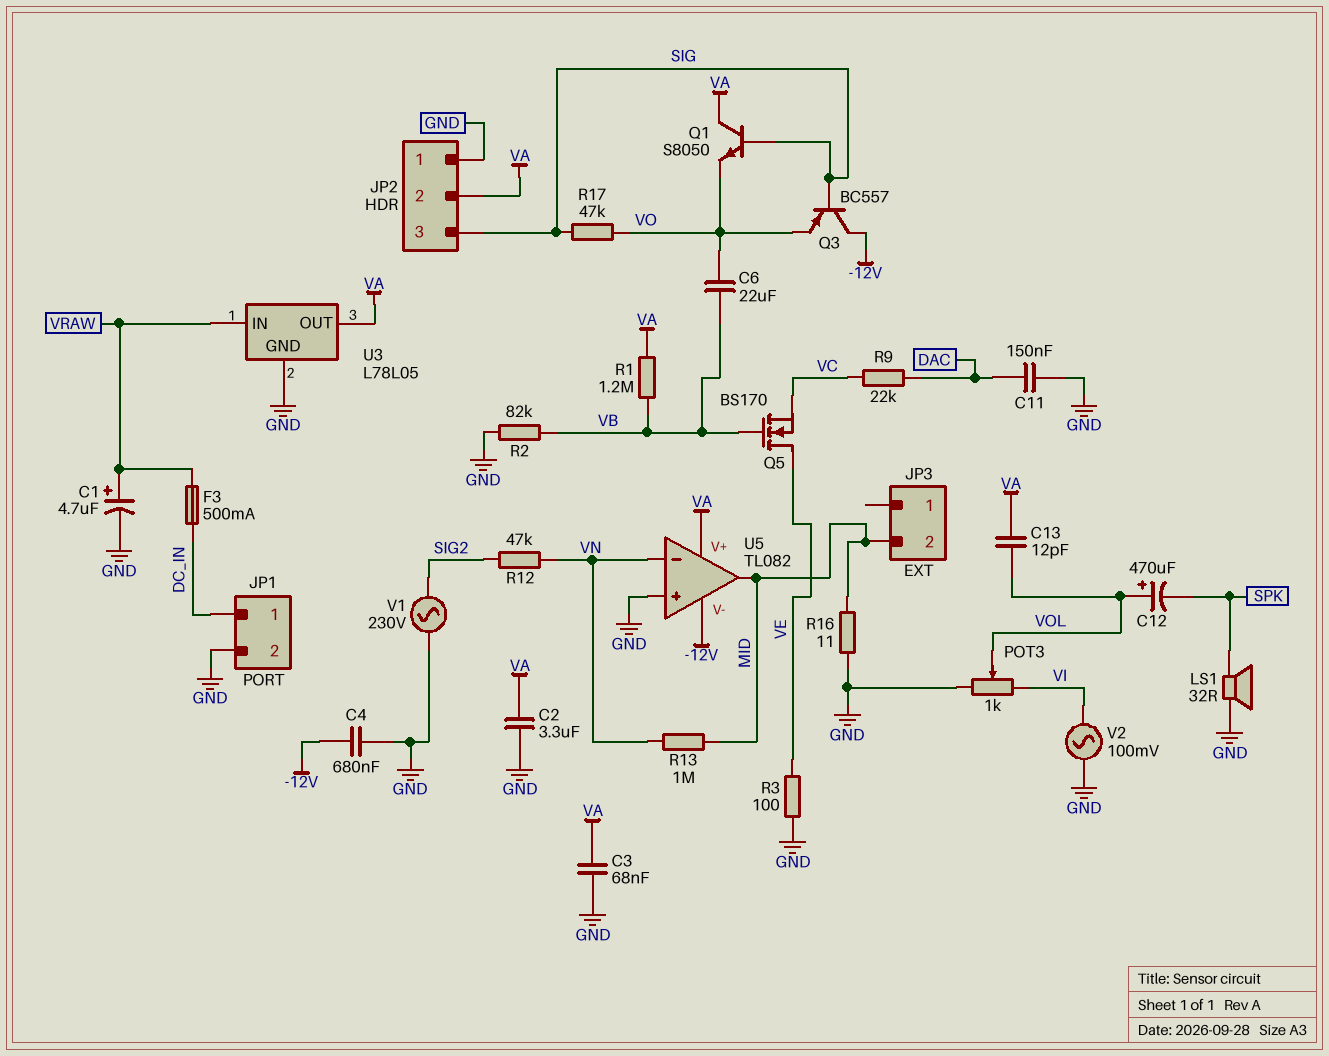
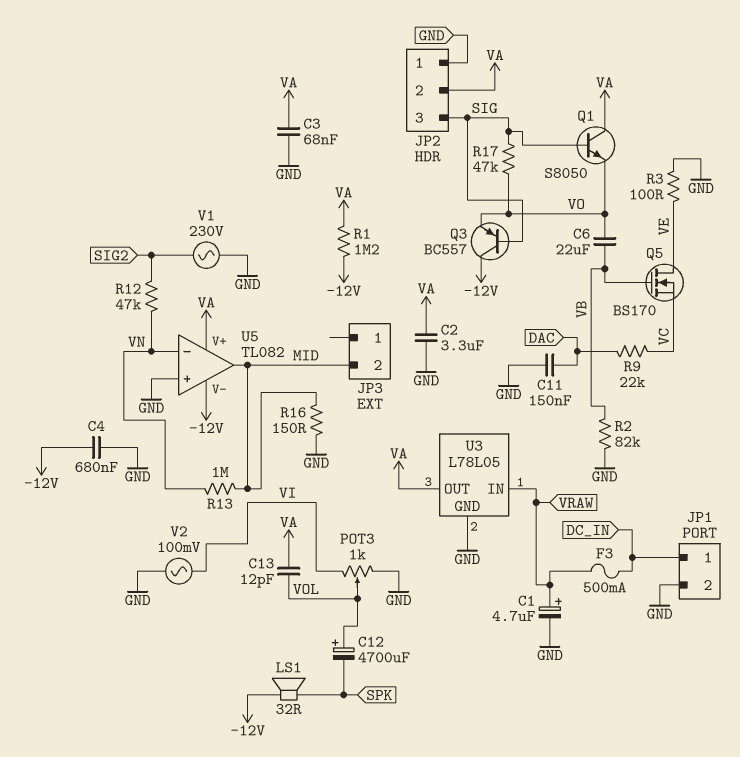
C12: 470uF (plus VOL, minus SPK) -> 4700uF (plus VOL, minus SPK)
LS1: speaker 32R (GND, SPK) -> speaker 32R (-12V, SPK)
R1: 1.2M (VA, VB) -> 1.2M (-12V, VA)
R16: 11 (GND, MID) -> 150 (GND, MID)

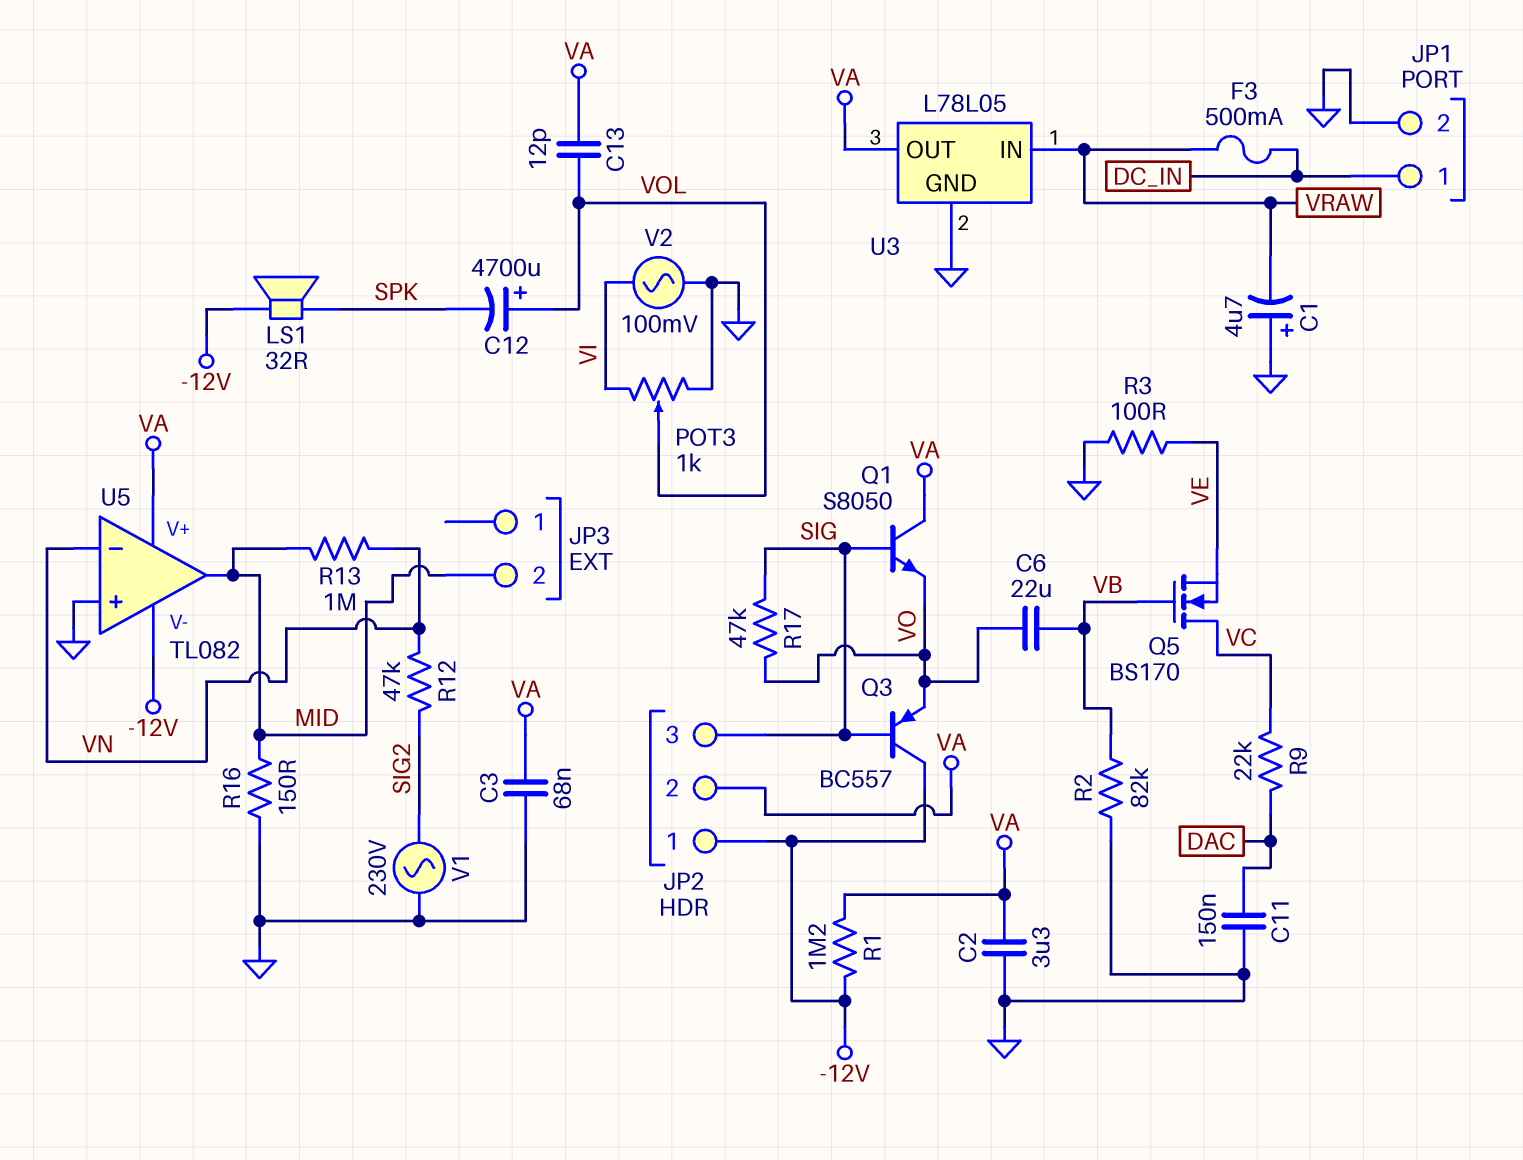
C1: 4.7uF (plus VRAW, minus GND) -> 4.7uF (plus GND, minus VRAW)
C4: 680nF (-12V, GND) -> none
JP2 pin 1: GND -> -12V
Q5: NMOS BS170 (G VB, D VE, S VC) -> NMOS BS170 (G VB, D VC, S VE)

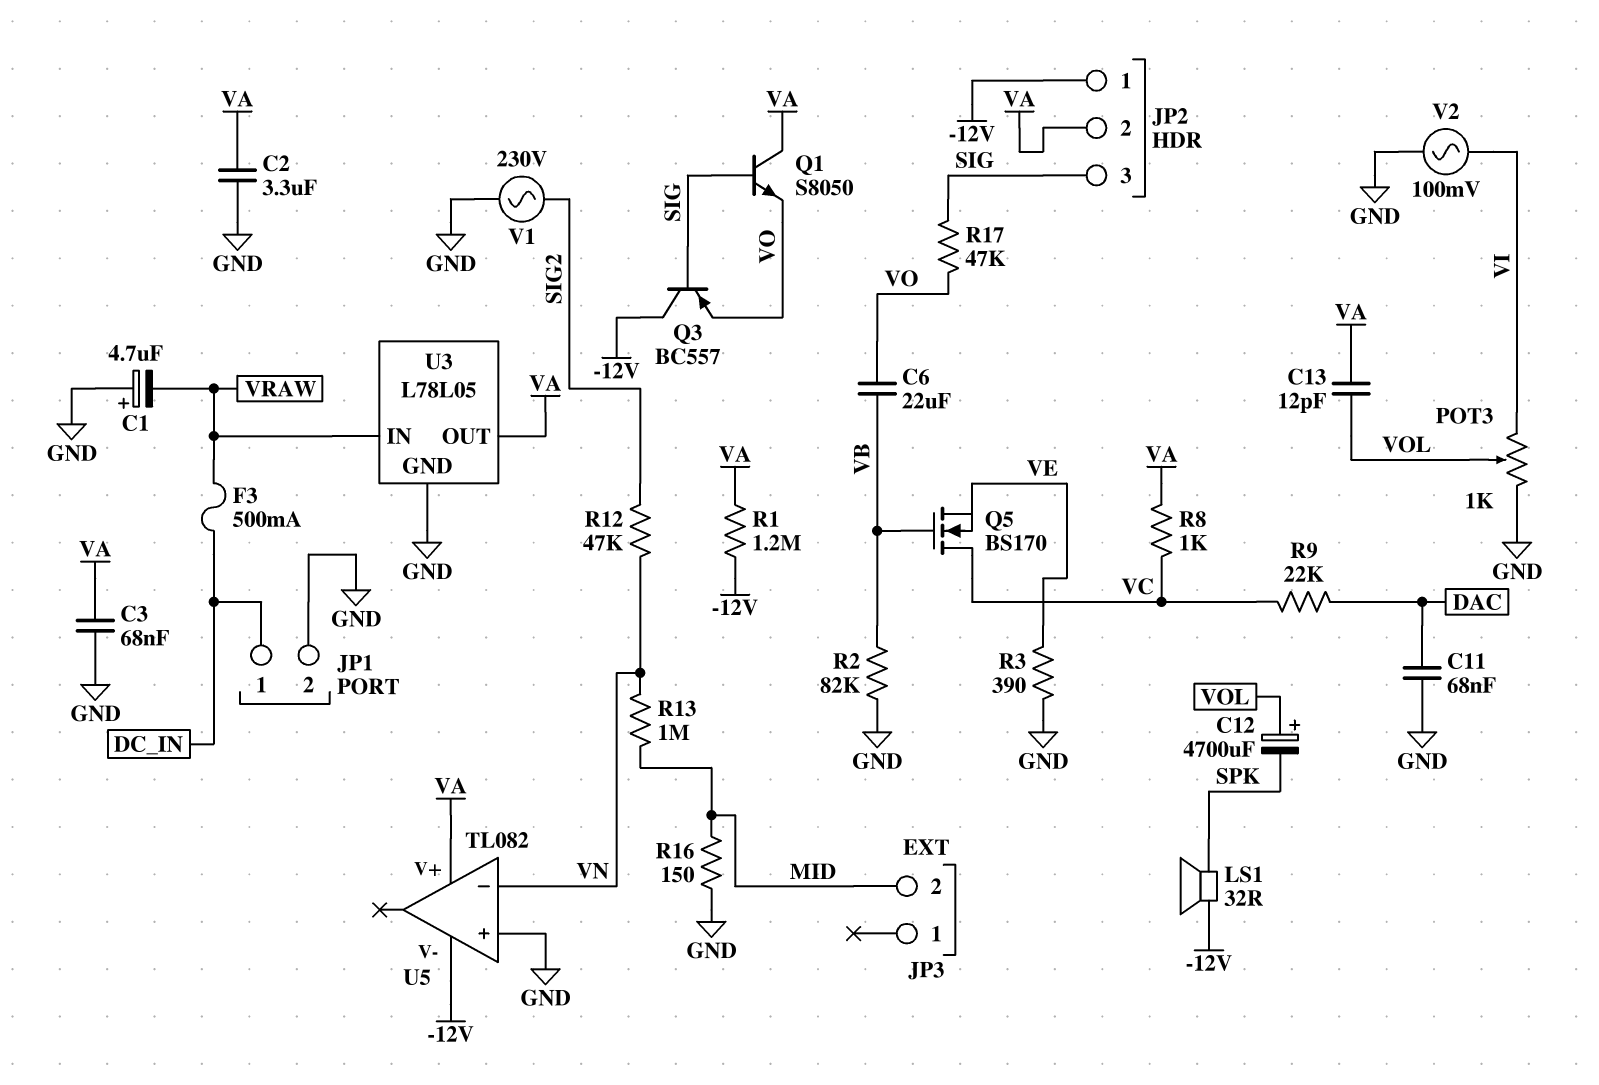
C11: 150nF (DAC, GND) -> 68nF (DAC, GND)
R3: 100 (GND, VE) -> 390 (GND, VE)
R8: none -> 1k (VA, VC)
U5 pin out: MID -> none

